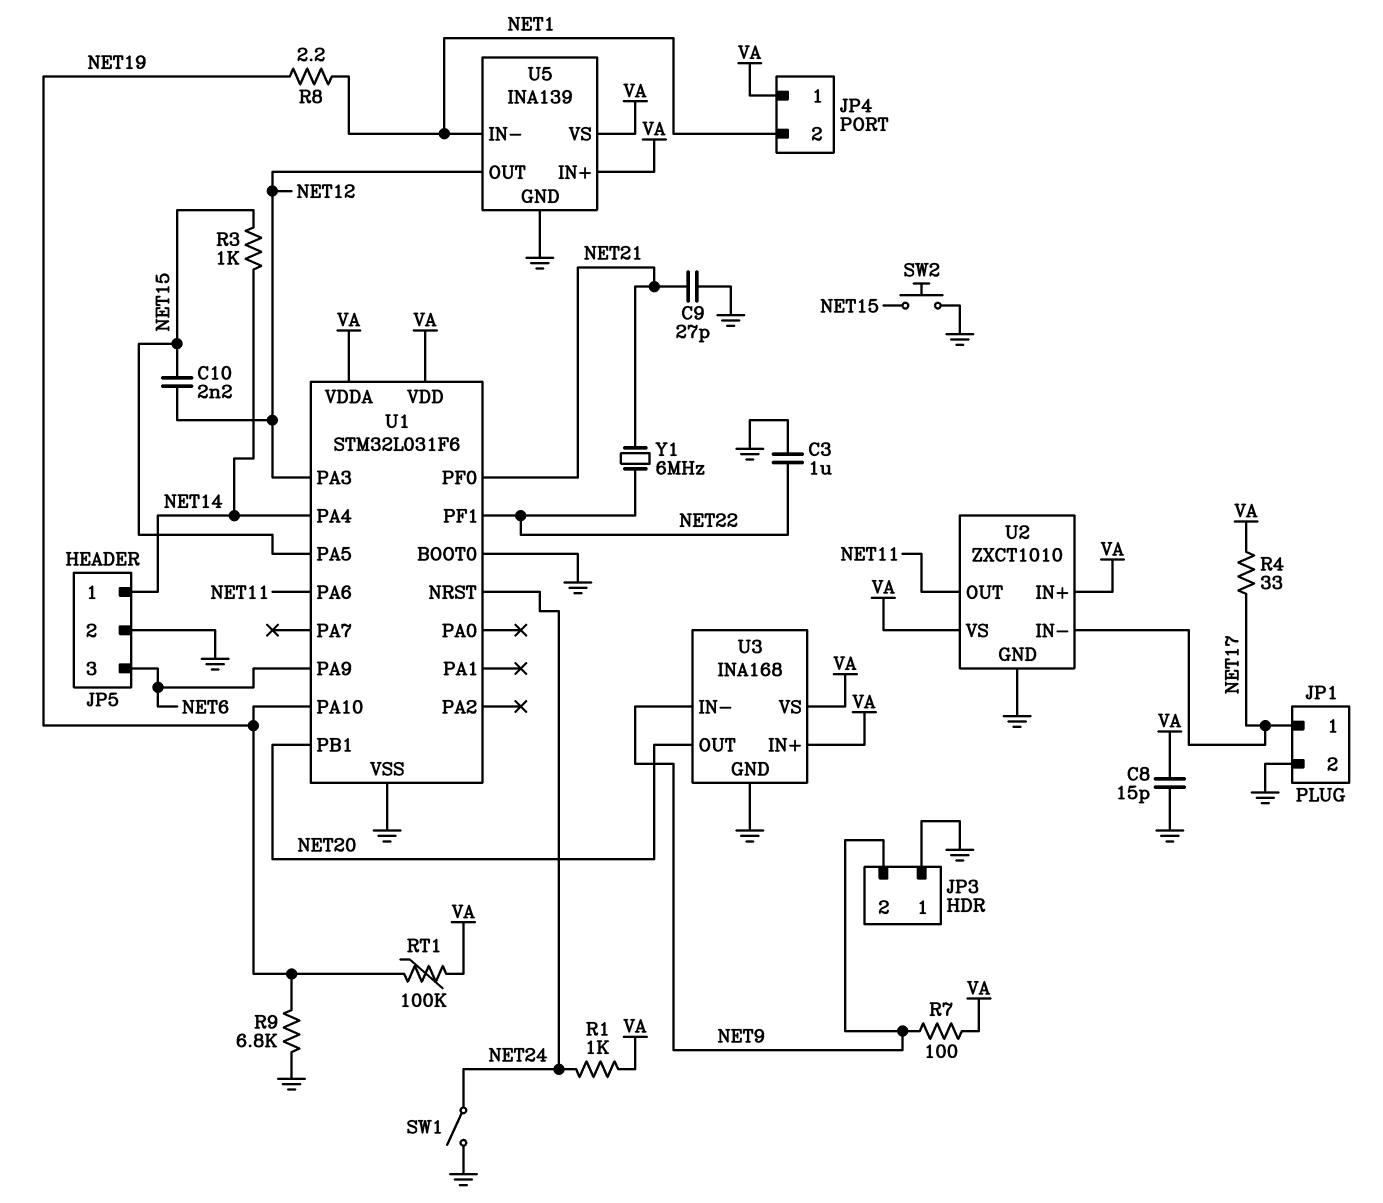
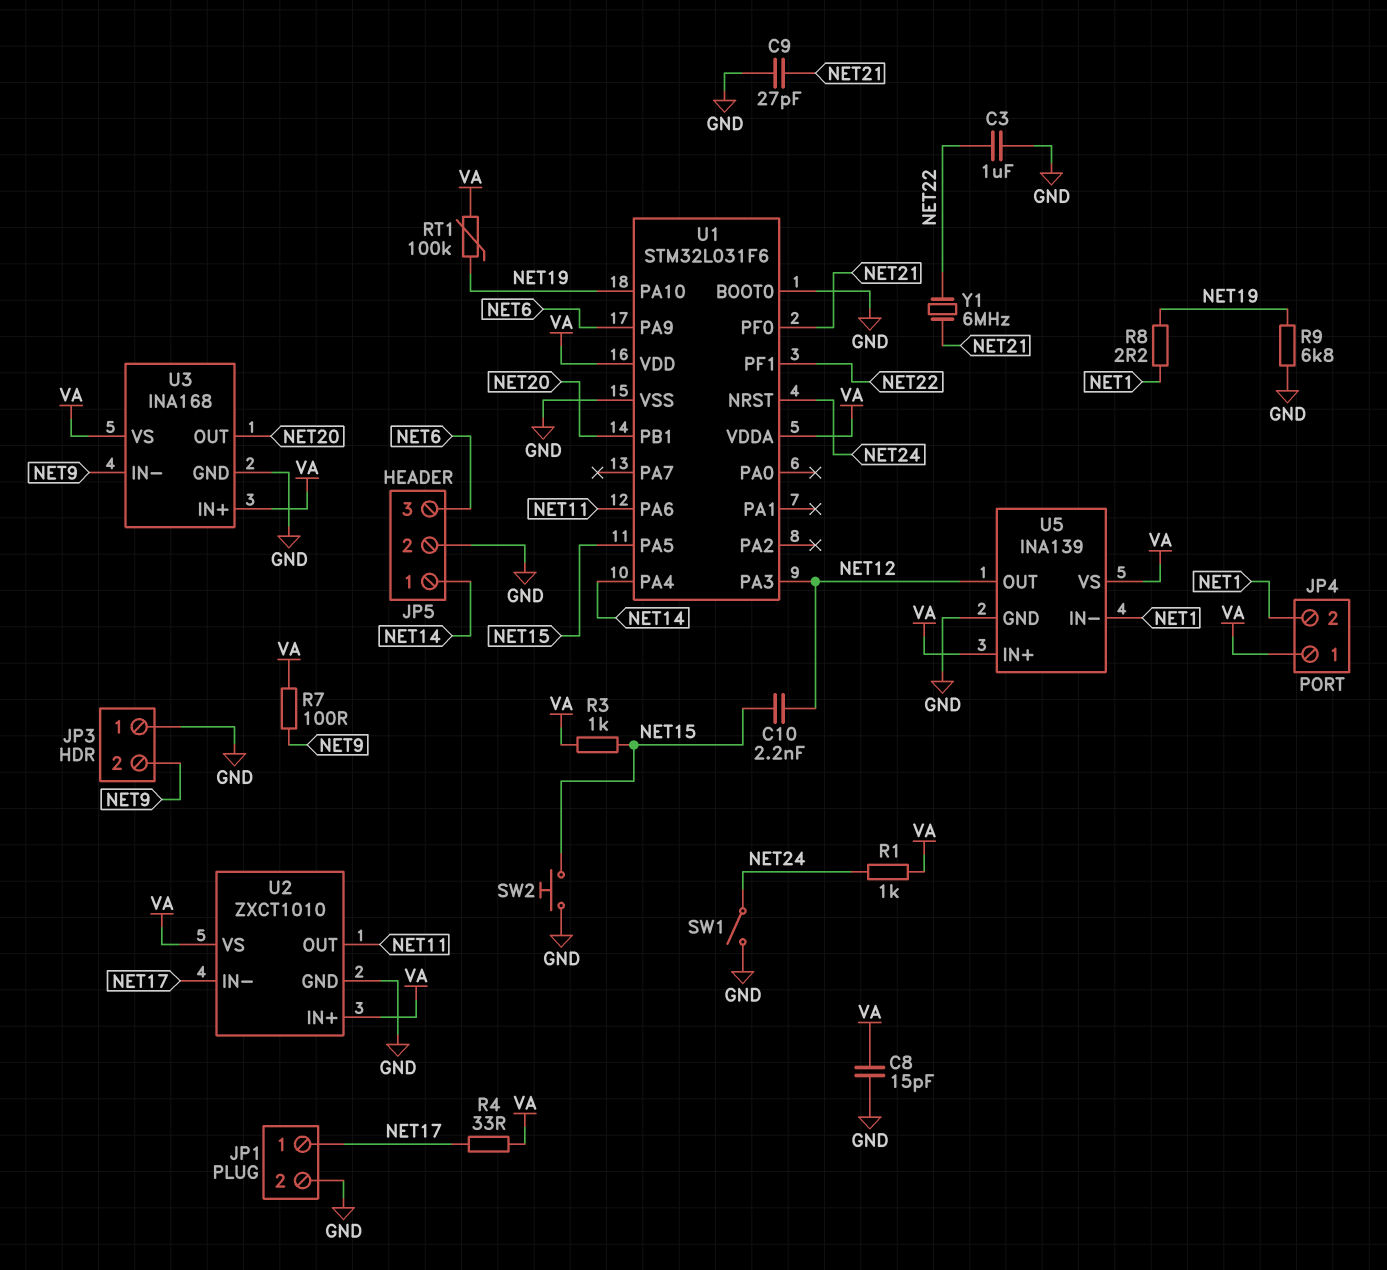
R3: 1k (NET14, NET15) -> 1k (NET15, VA)

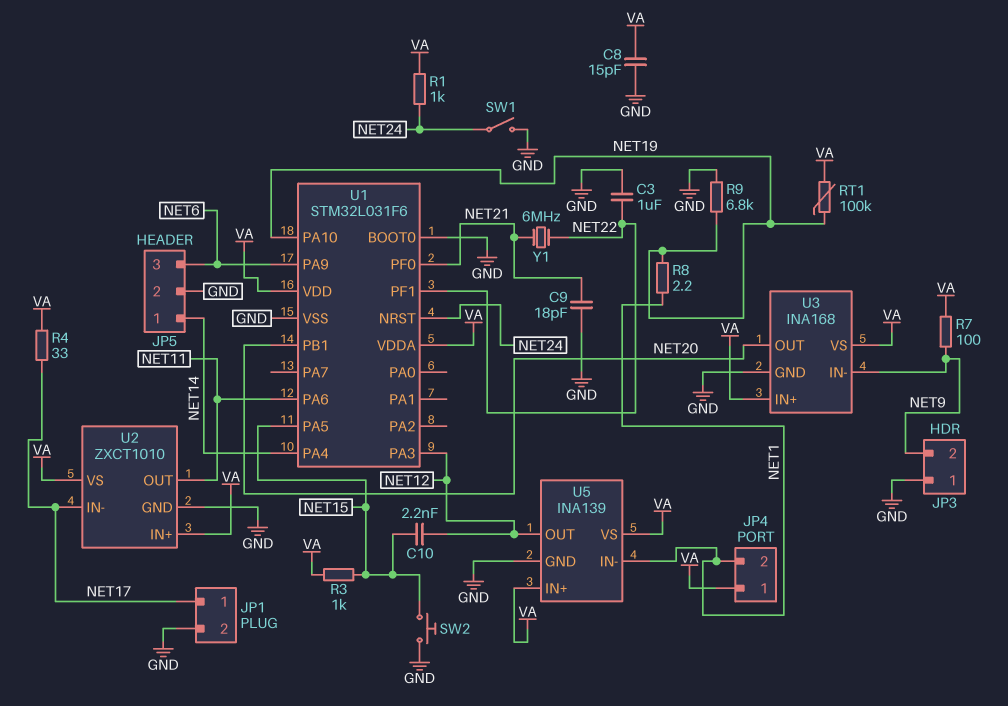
C9: 27pF (GND, NET21) -> 18pF (GND, NET21)

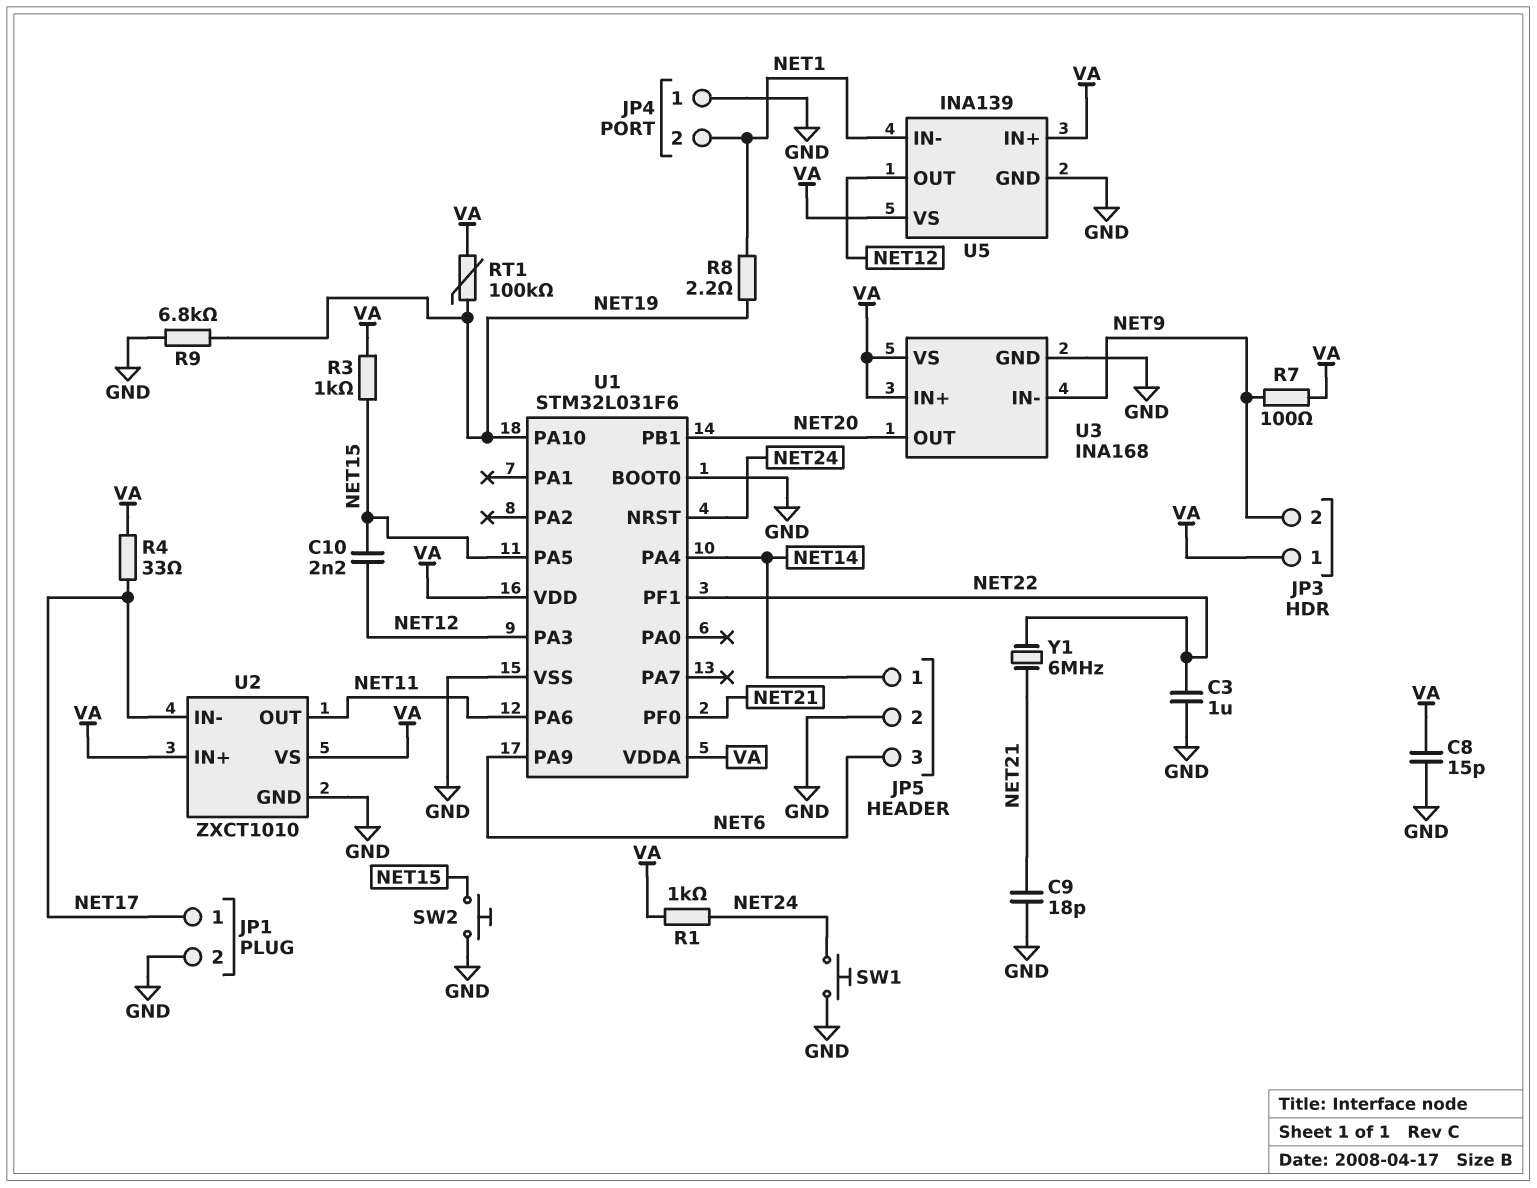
JP3 pin 1: GND -> VA
JP4 pin 1: VA -> GND
SW1: switch (GND, NET24) -> button (GND, NET24)

